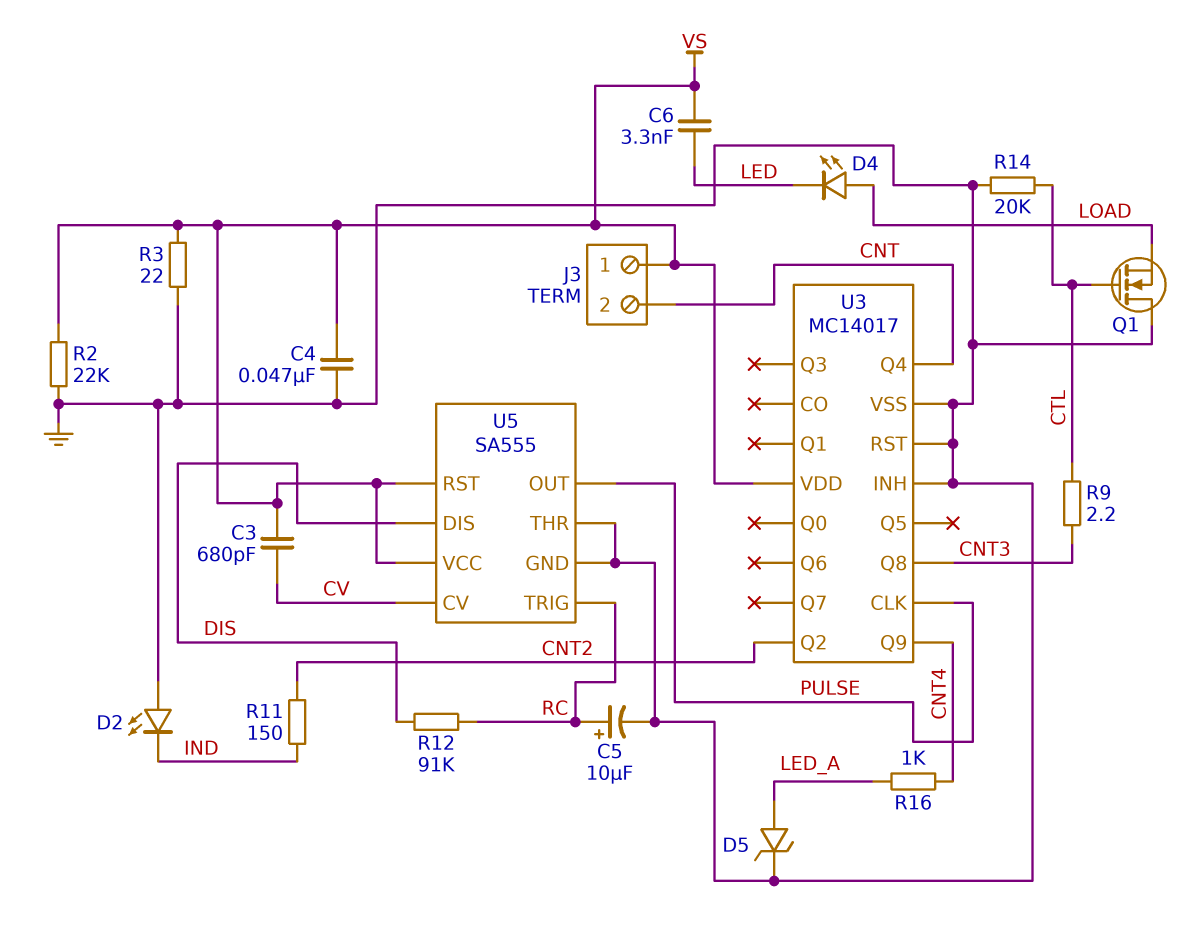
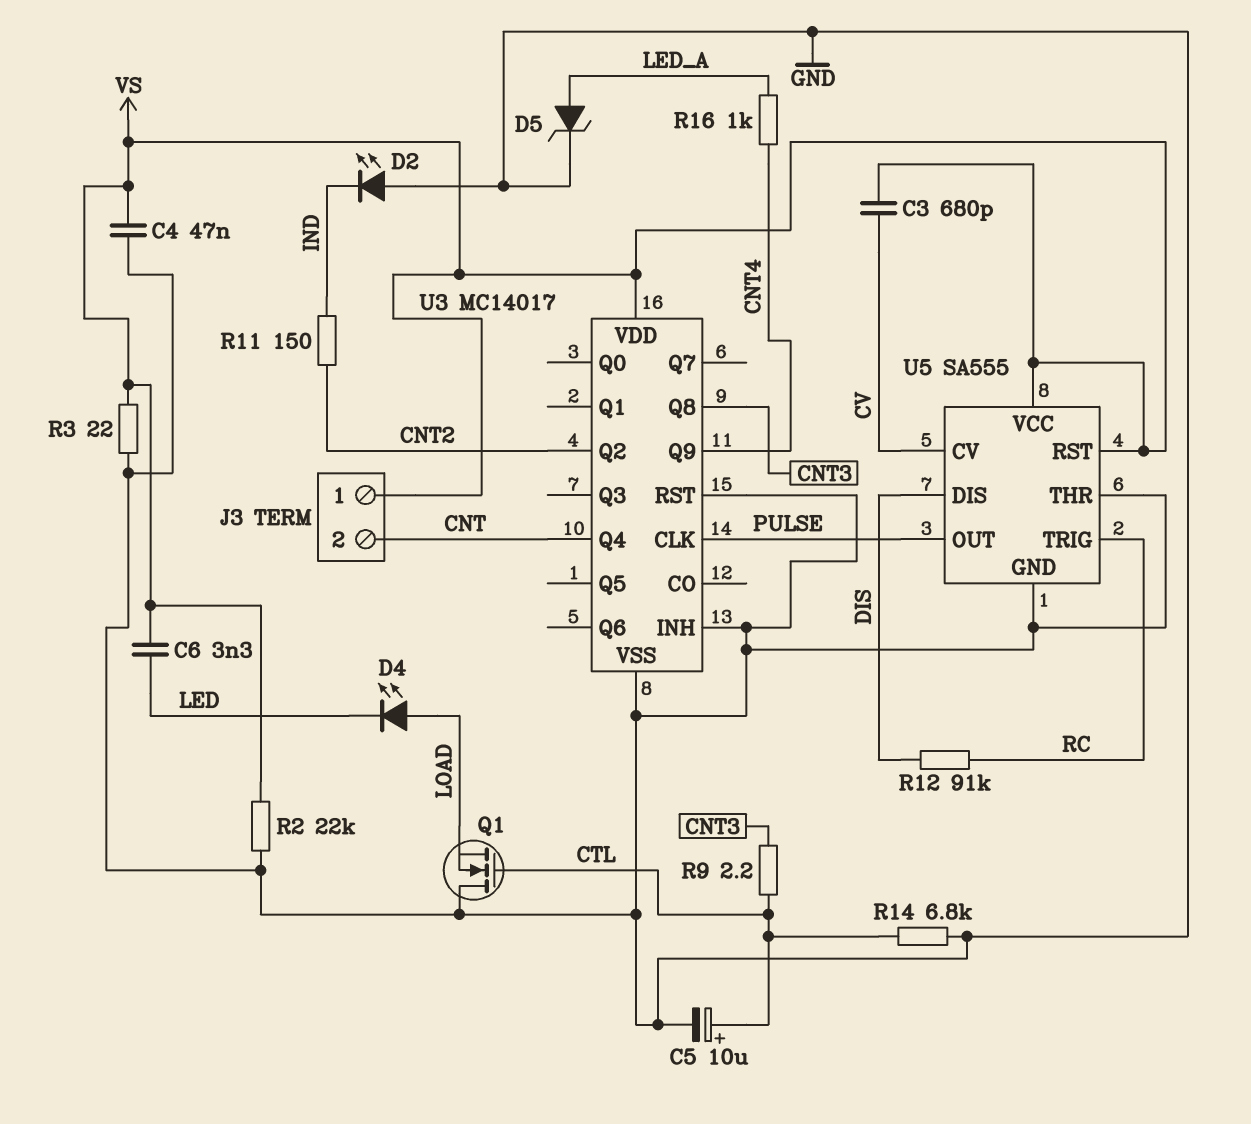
C5: 10uF (plus RC, minus GND) -> 10uF (plus CTL, minus GND)
R14: 20k (CTL, GND) -> 6.8k (CTL, GND)

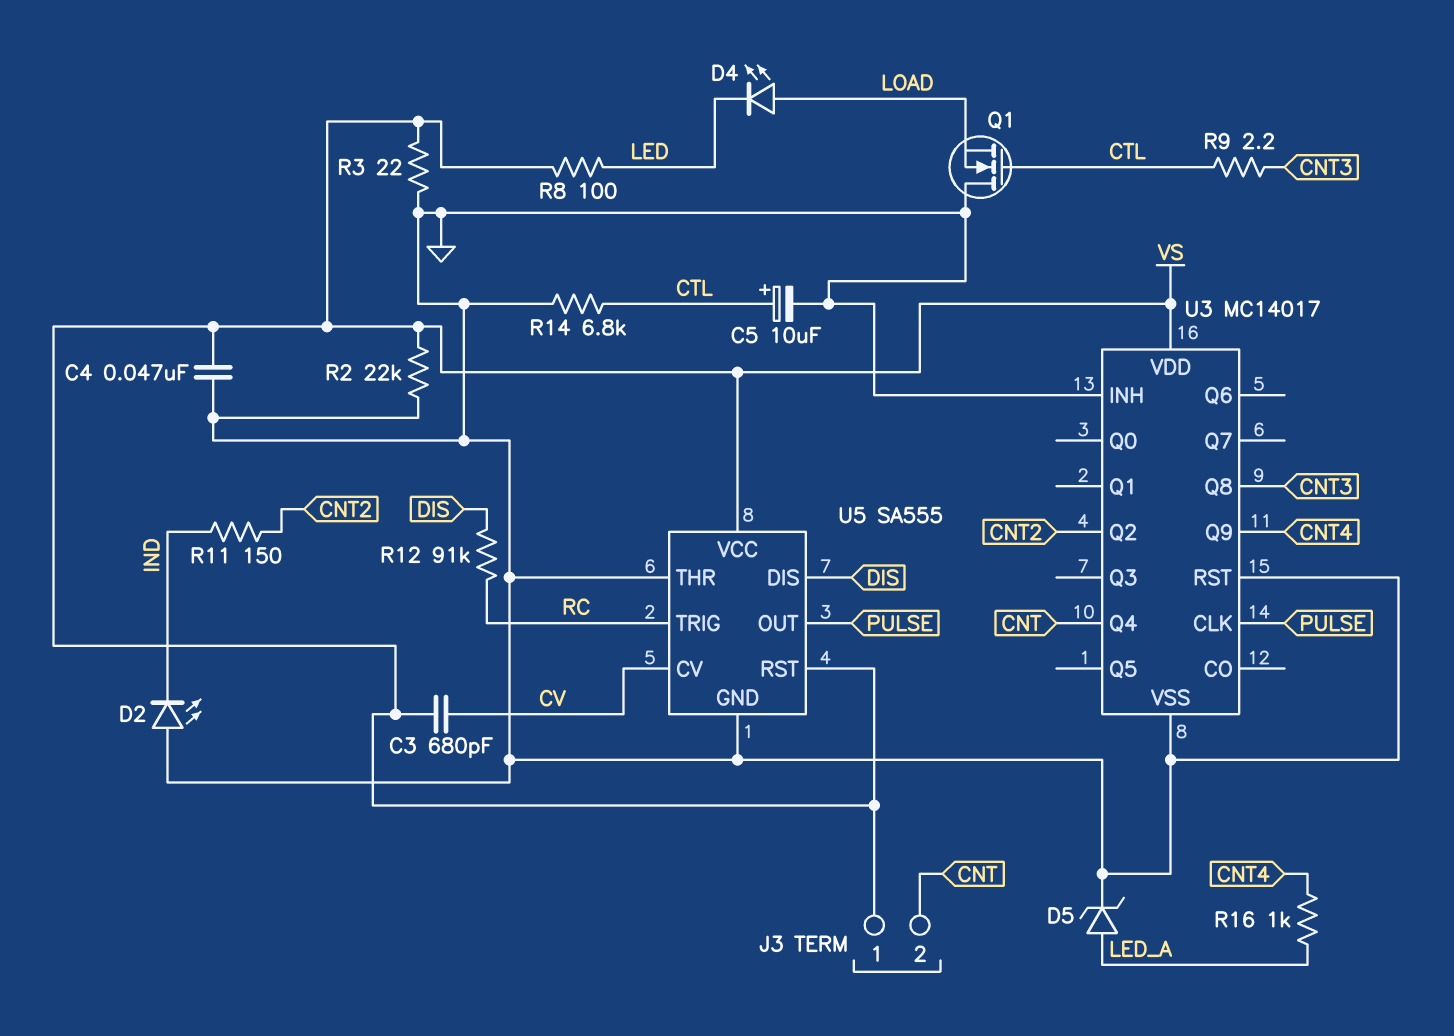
C6: 3.3nF (LED, VS) -> none
R8: none -> 100 (LED, VS)

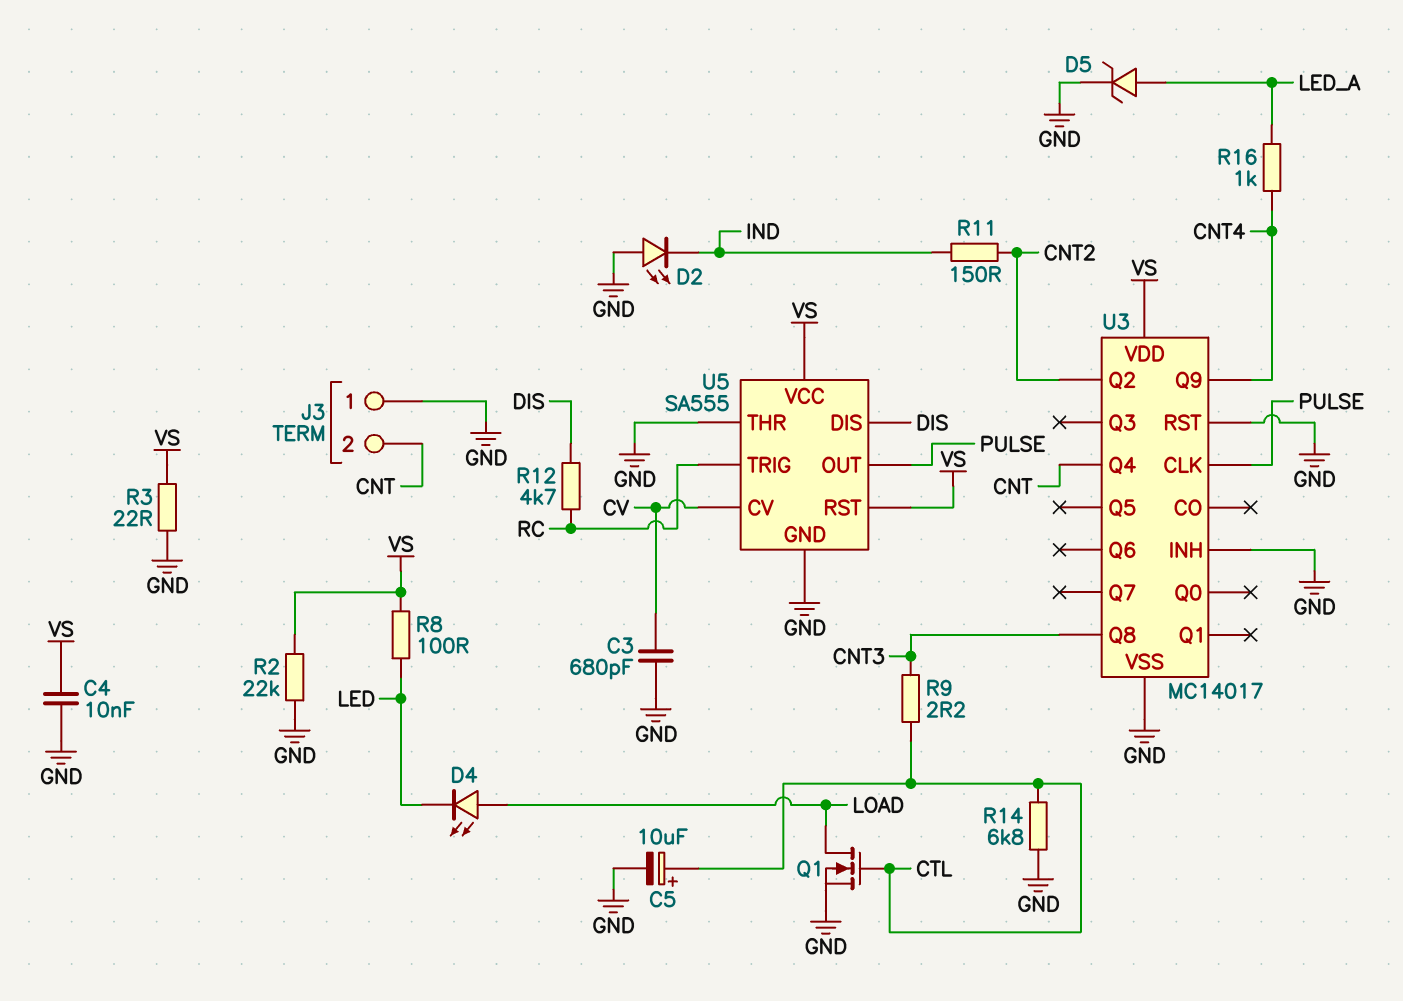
C3: 680pF (CV, VS) -> 680pF (CV, GND)
C4: 47nF (GND, VS) -> 10nF (GND, VS)
J3 pin 1: VS -> GND
Q1: NMOS (G CTL, D GND, S LOAD) -> NMOS (G CTL, D LOAD, S GND)
R12: 91k (DIS, RC) -> 4.7k (DIS, RC)

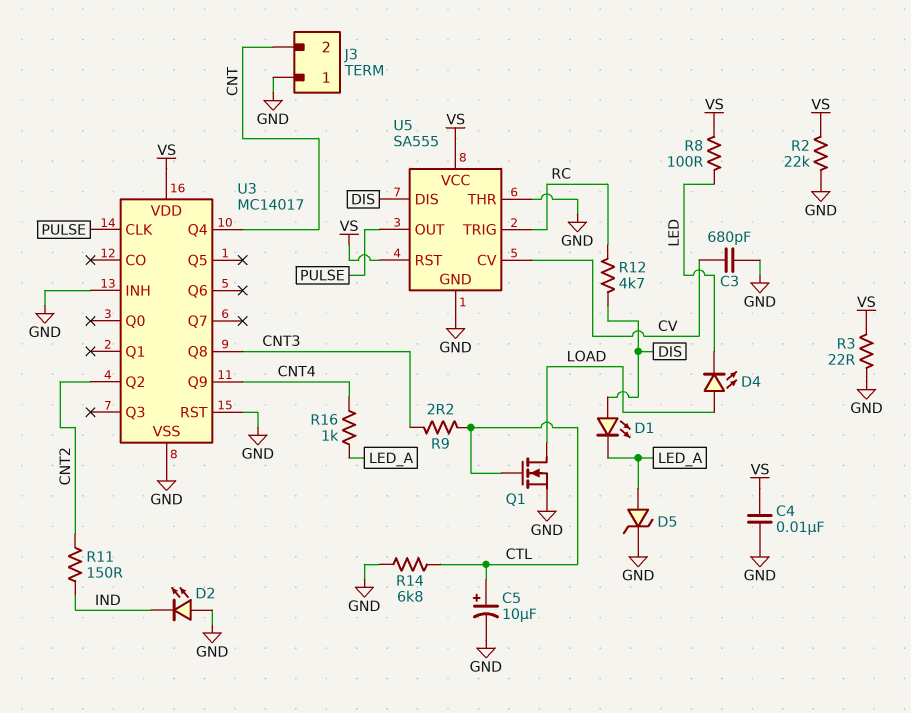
D1: none -> LED (A DIS, K LED_A)

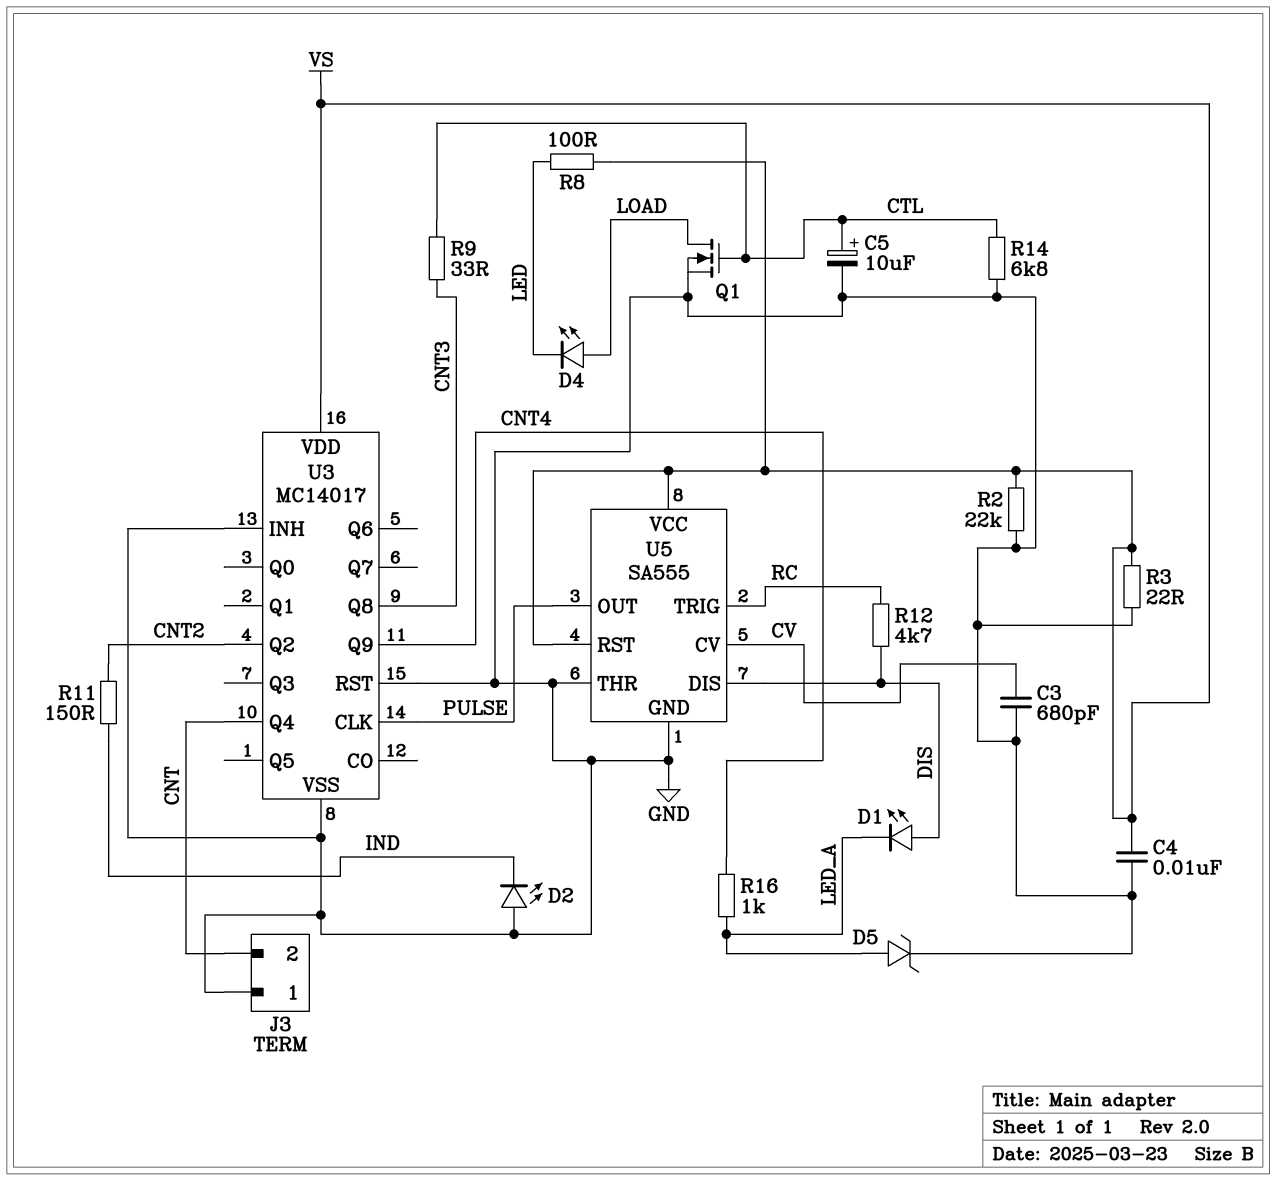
R9: 2.2 (CNT3, CTL) -> 33 (CNT3, CTL)

